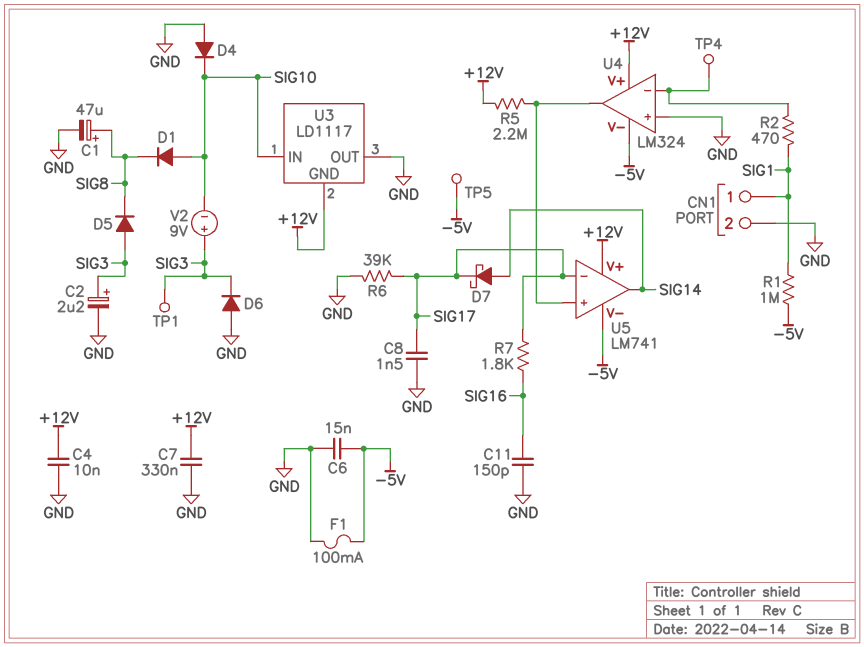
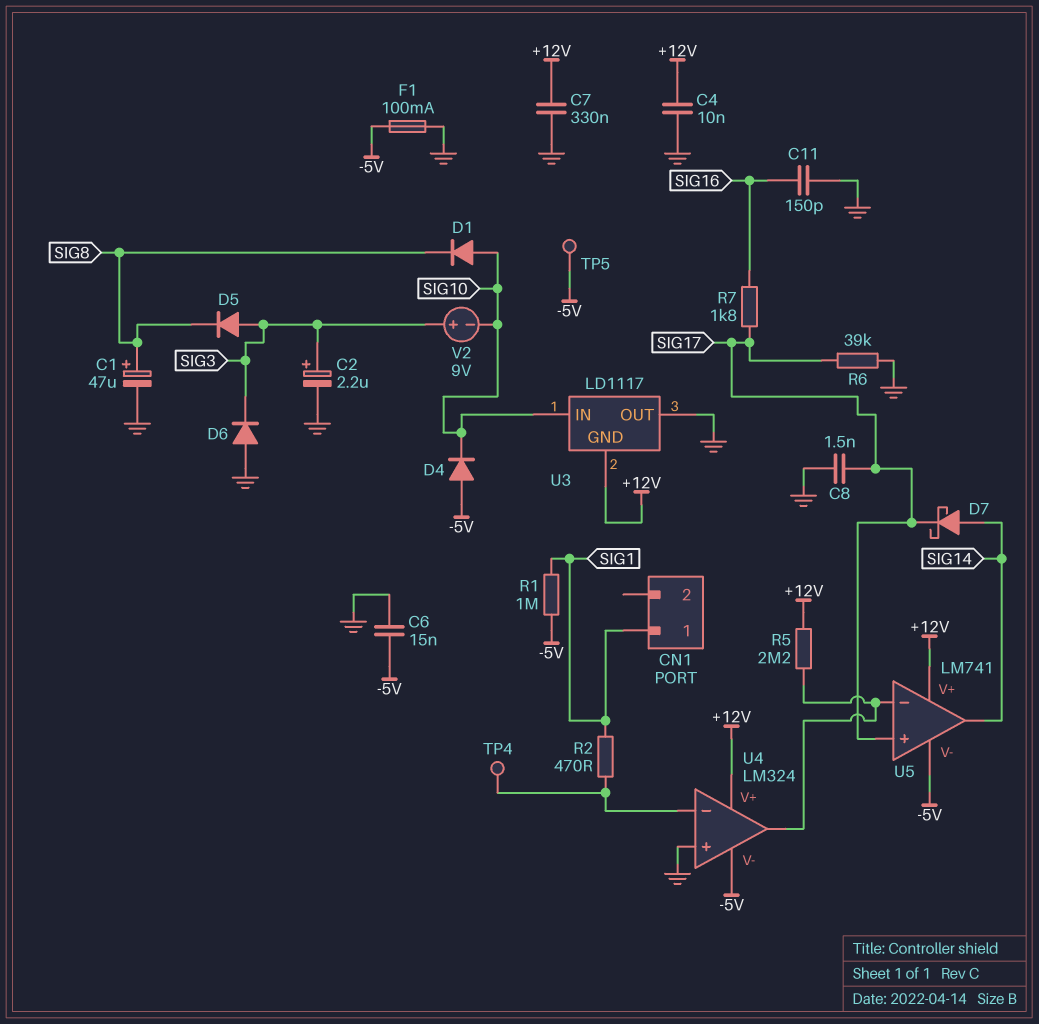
CN1 pin 2: GND -> none
D4: diode (A GND, K SIG10) -> diode (A -5V, K SIG10)
TP1: test point (SIG3) -> none
U5 pin in+: U4/out -> SIG17
U5 pin in-: SIG17 -> U4/out

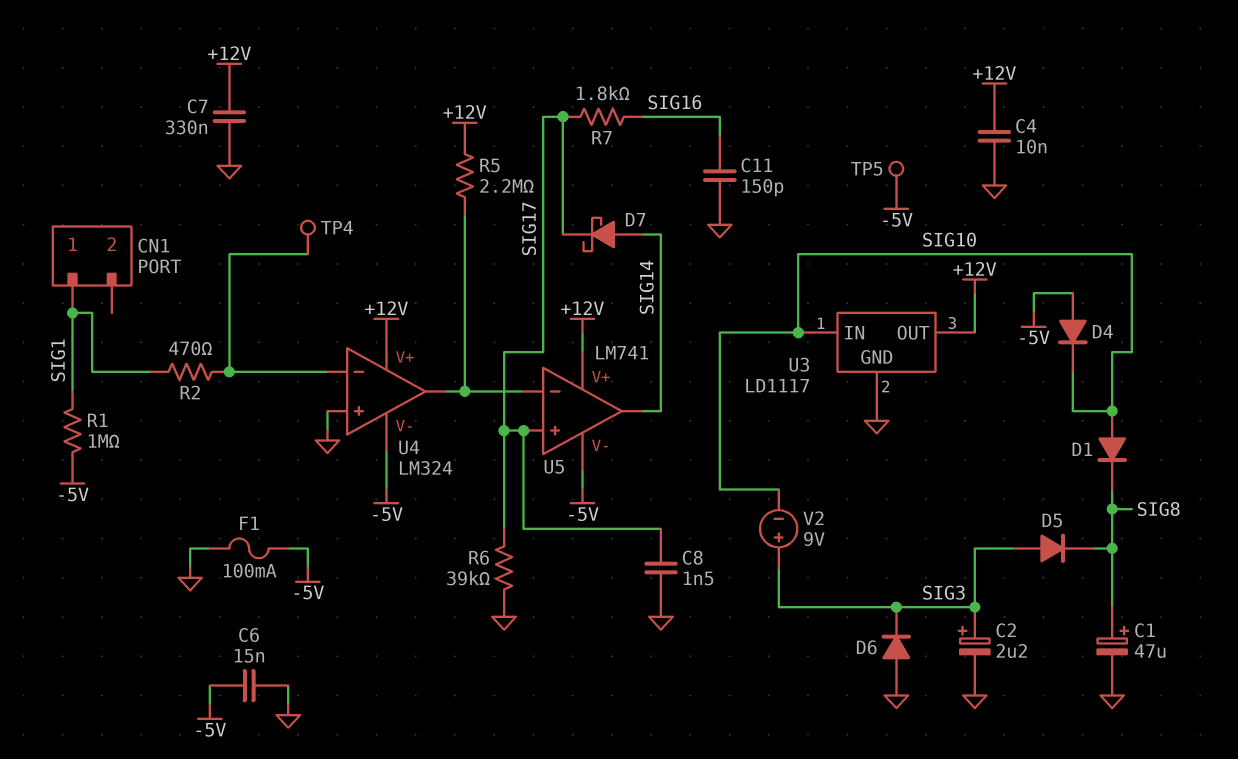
U3 pin GND: +12V -> GND
U3 pin OUT: GND -> +12V

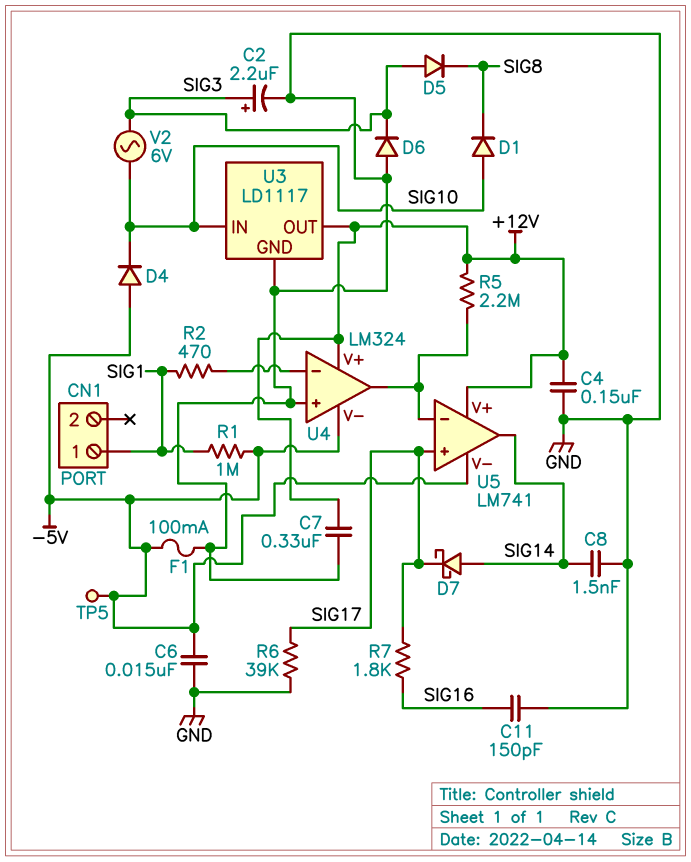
C1: 47uF (plus SIG8, minus GND) -> none
C4: 10nF (+12V, GND) -> 150nF (+12V, GND)
C8: 1.5nF (GND, SIG17) -> 1.5nF (GND, SIG14)
TP4: test point (U4/in-) -> none
V2: 9V (plus SIG3, minus SIG10) -> AC 6V (SIG3, SIG10)

